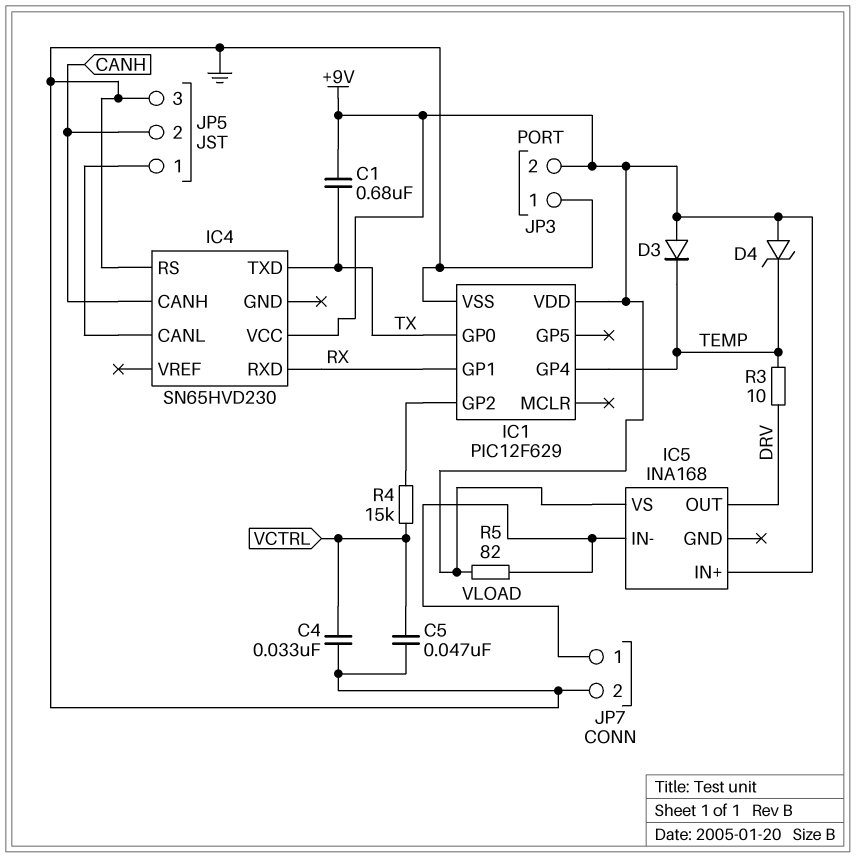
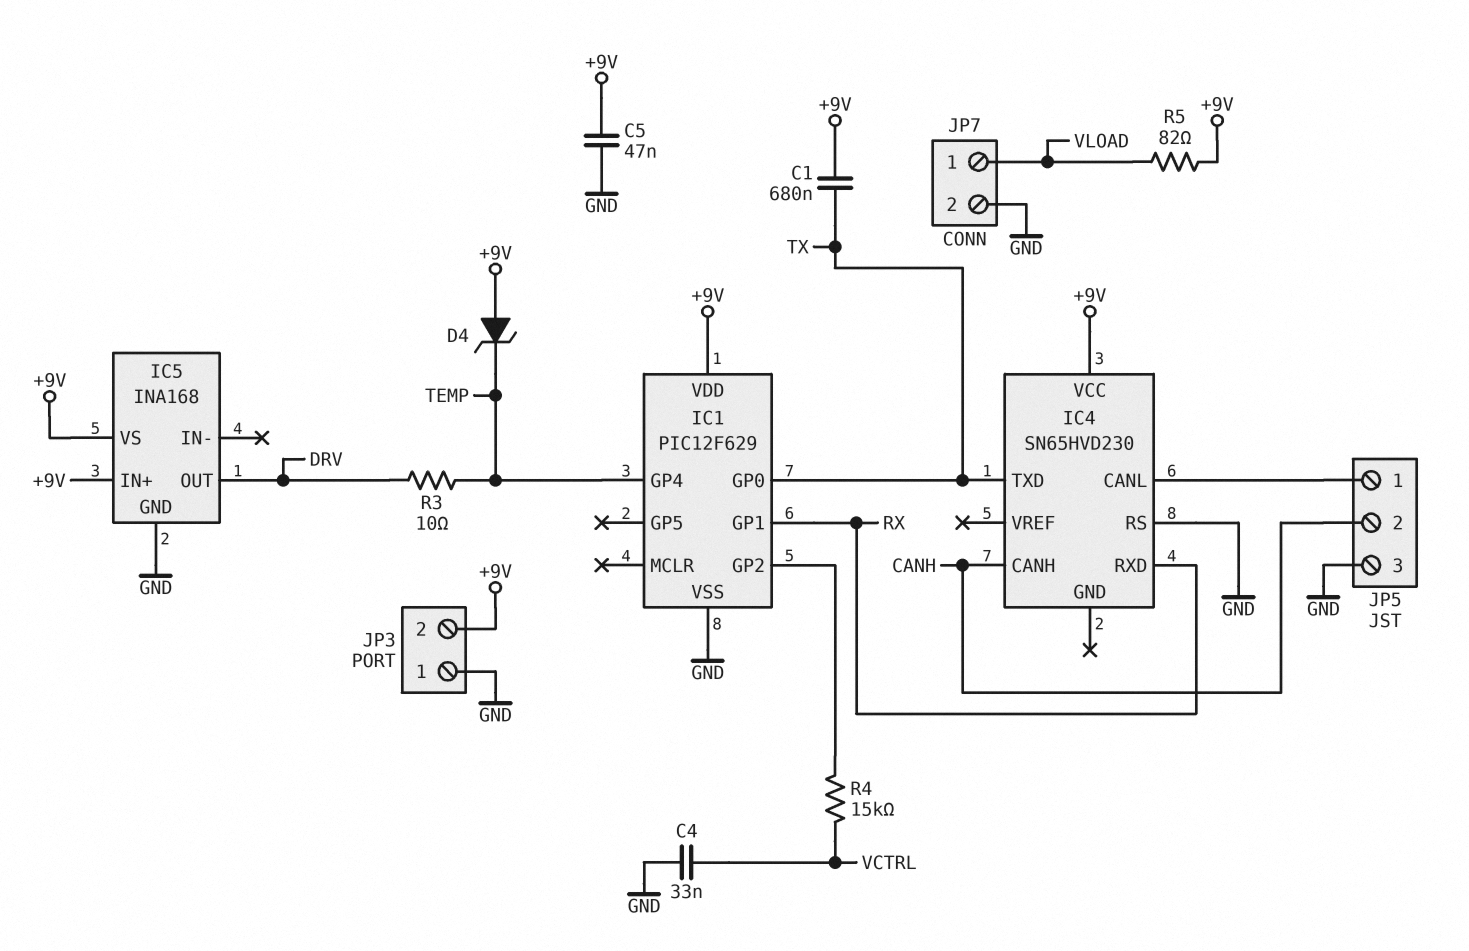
C5: 47nF (GND, VCTRL) -> 47nF (+9V, GND)
D3: diode (A +9V, K TEMP) -> none
IC5 pin GND: none -> GND
IC5 pin IN-: VLOAD -> none

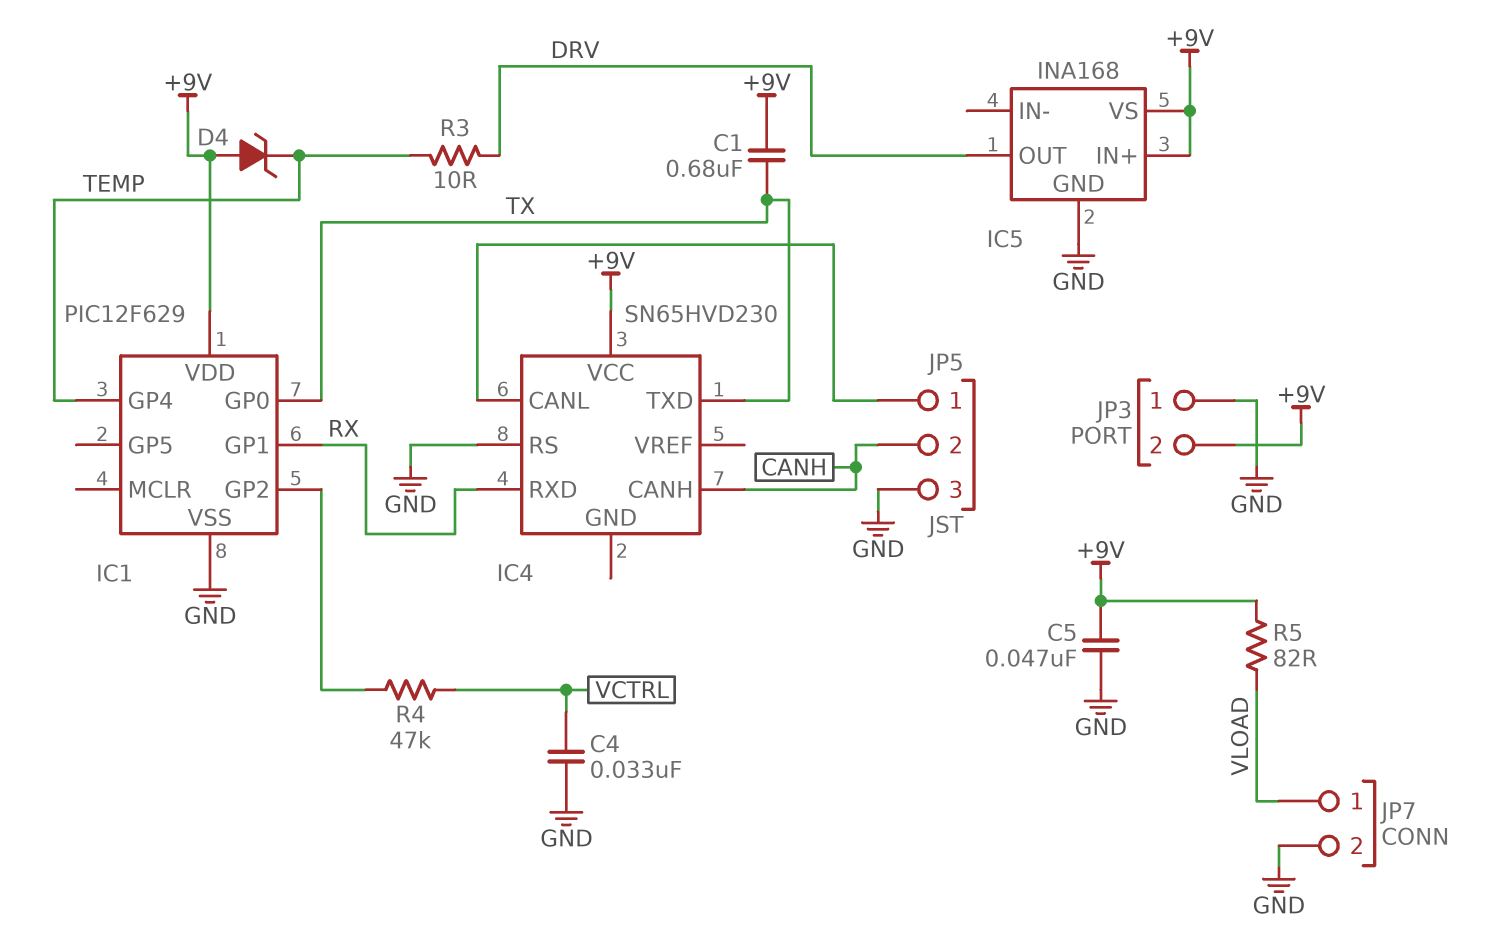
R4: 15k (IC1/GP2, VCTRL) -> 47k (IC1/GP2, VCTRL)

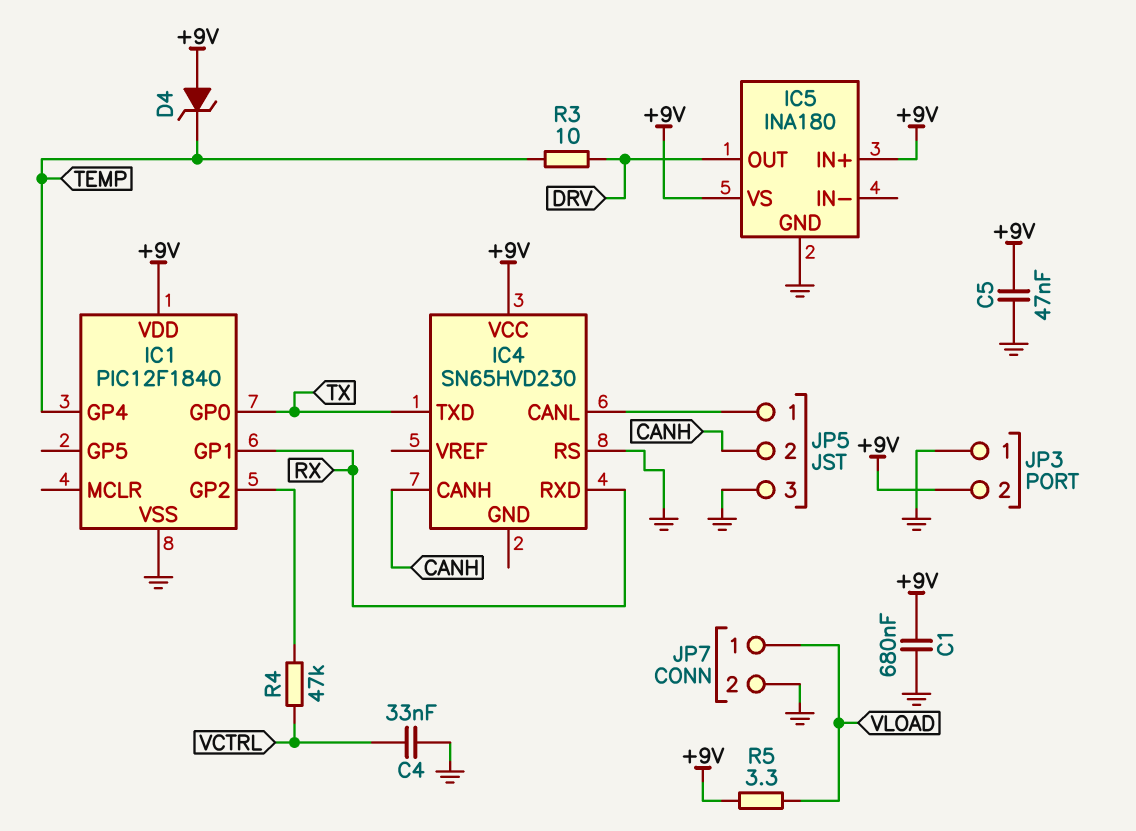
C1: 680nF (+9V, TX) -> 680nF (+9V, GND)
IC1: PIC12F629 -> PIC12F1840
IC5: INA168 -> INA180
R5: 82 (+9V, VLOAD) -> 3.3 (+9V, VLOAD)

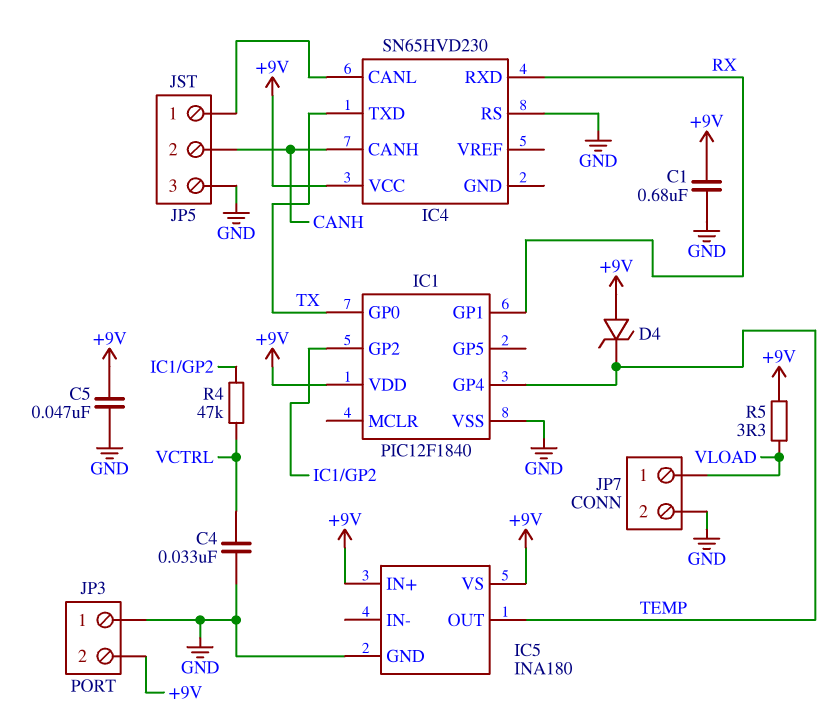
IC5 pin OUT: DRV -> TEMP
R3: 10 (DRV, TEMP) -> none

